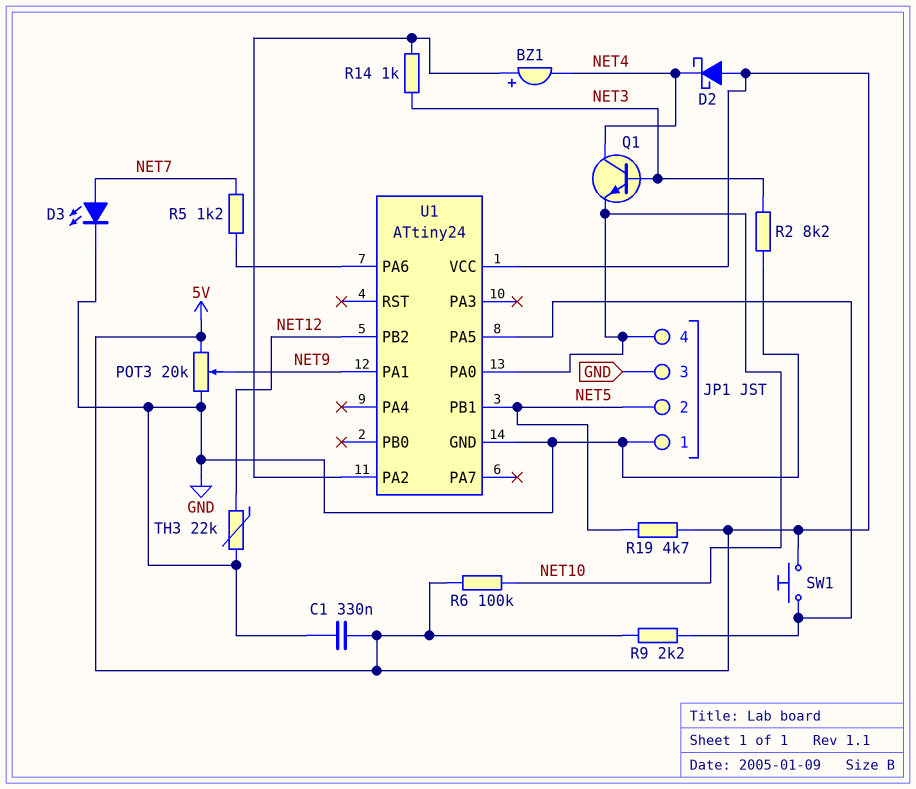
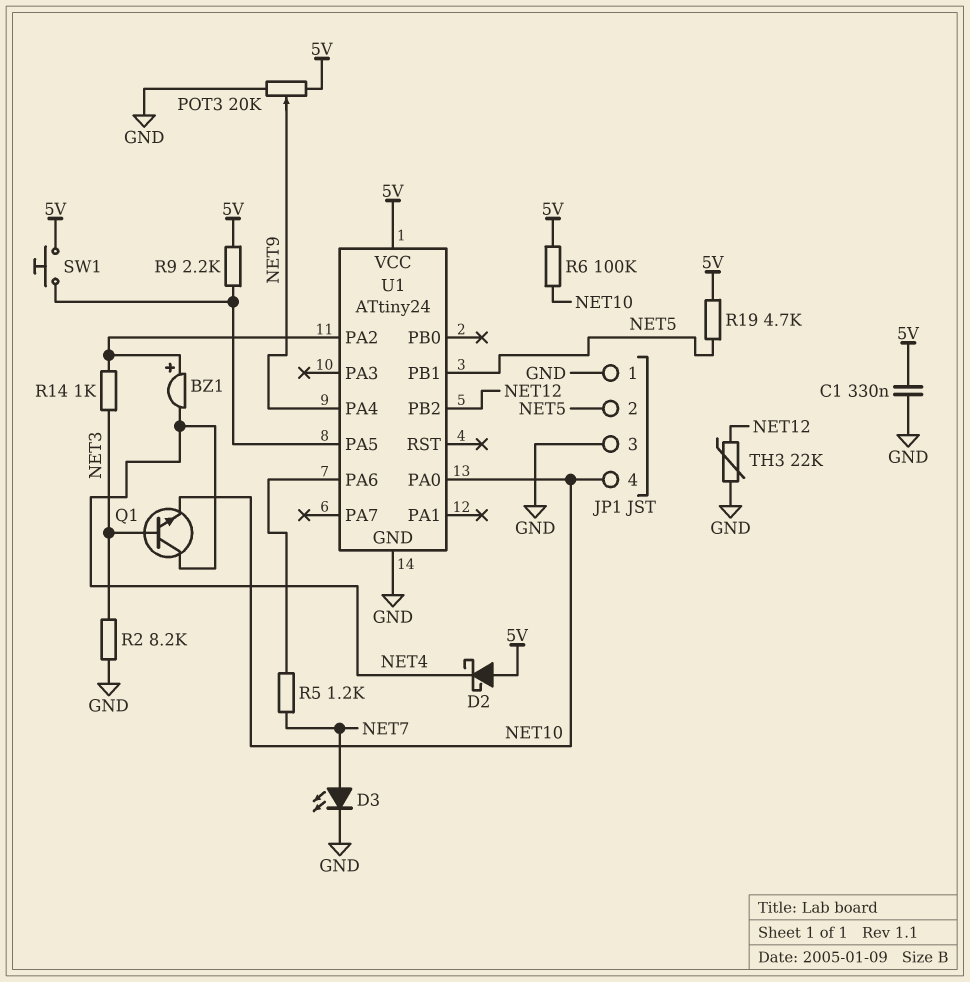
U1 pin PA1: NET9 -> none
U1 pin PA4: none -> NET9

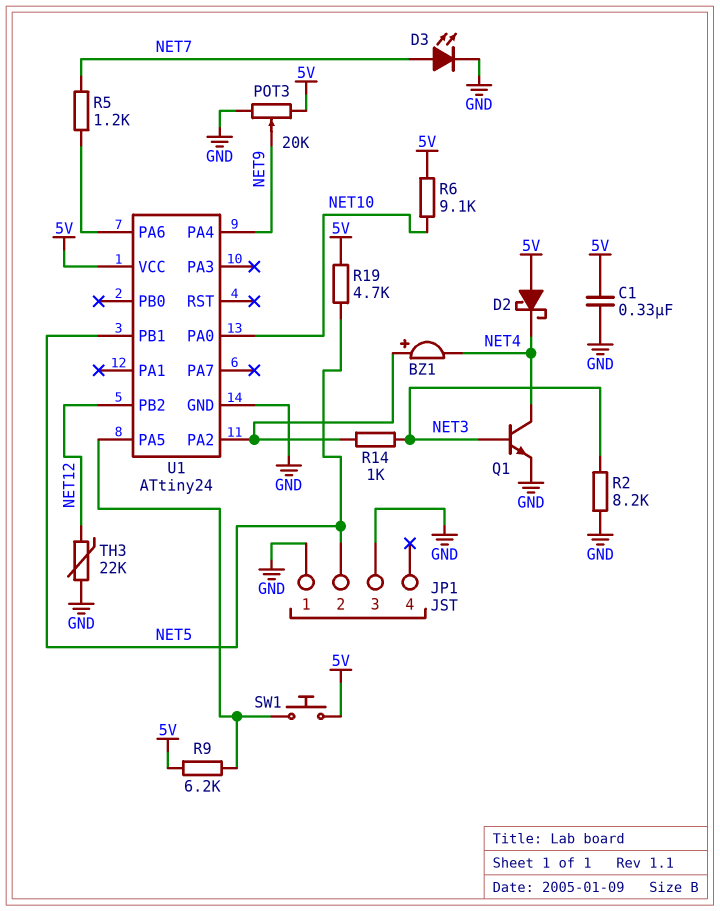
JP1 pin 4: NET10 -> none
Q1: NPN (B NET3, C NET4, E NET10) -> NPN (B NET3, C NET4, E GND)
R6: 100k (5V, NET10) -> 9.1k (5V, NET10)
R9: 2.2k (5V, U1/PA5) -> 6.2k (5V, U1/PA5)

